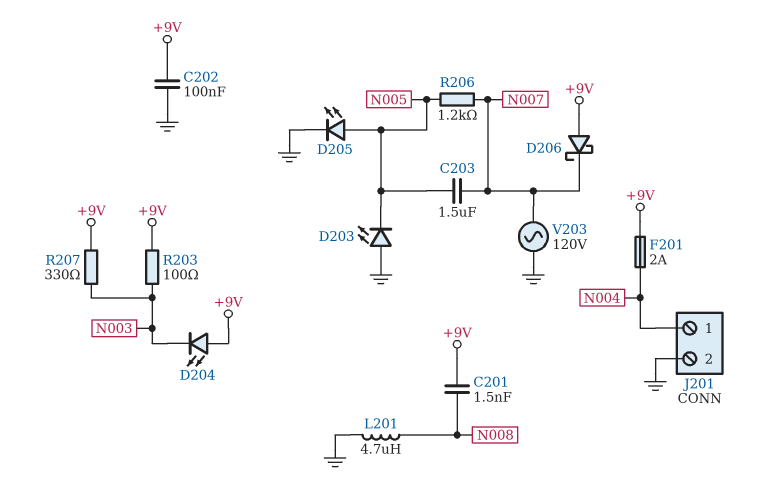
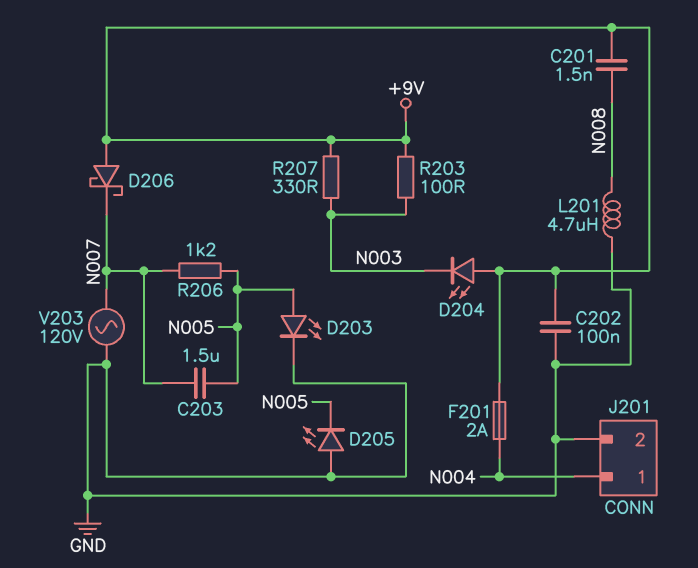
D203: LED (A GND, K N005) -> LED (A N005, K GND)
D205: LED (A N005, K GND) -> LED (A GND, K N005)

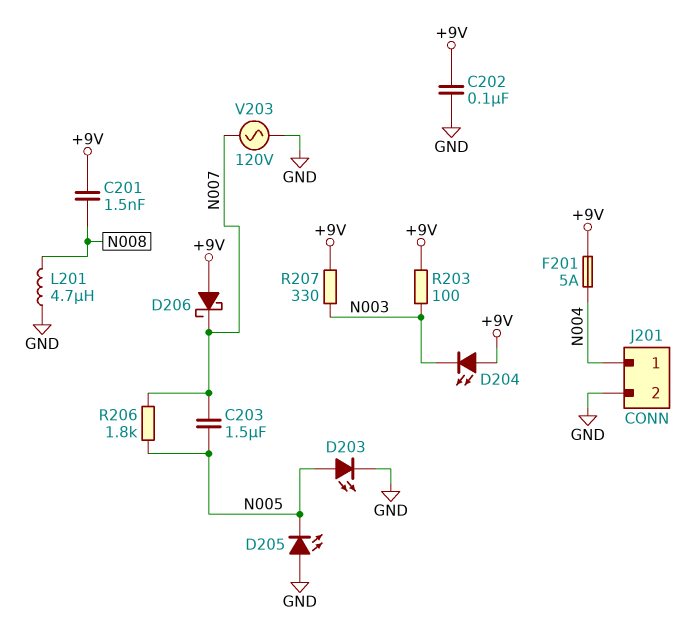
F201: 2A (+9V, N004) -> 5A (+9V, N004)
R206: 1.2k (N005, N007) -> 1.8k (N005, N007)

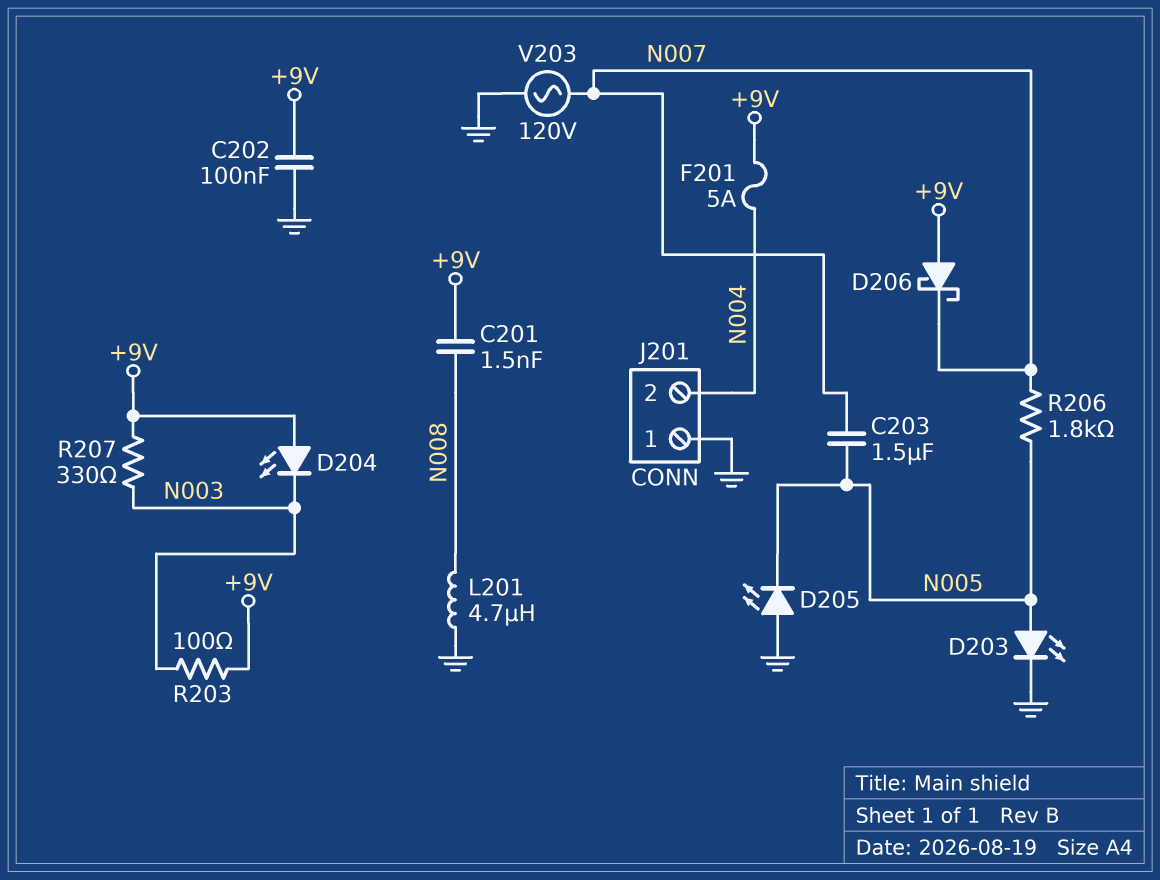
J201 pin 1: N004 -> GND
J201 pin 2: GND -> N004

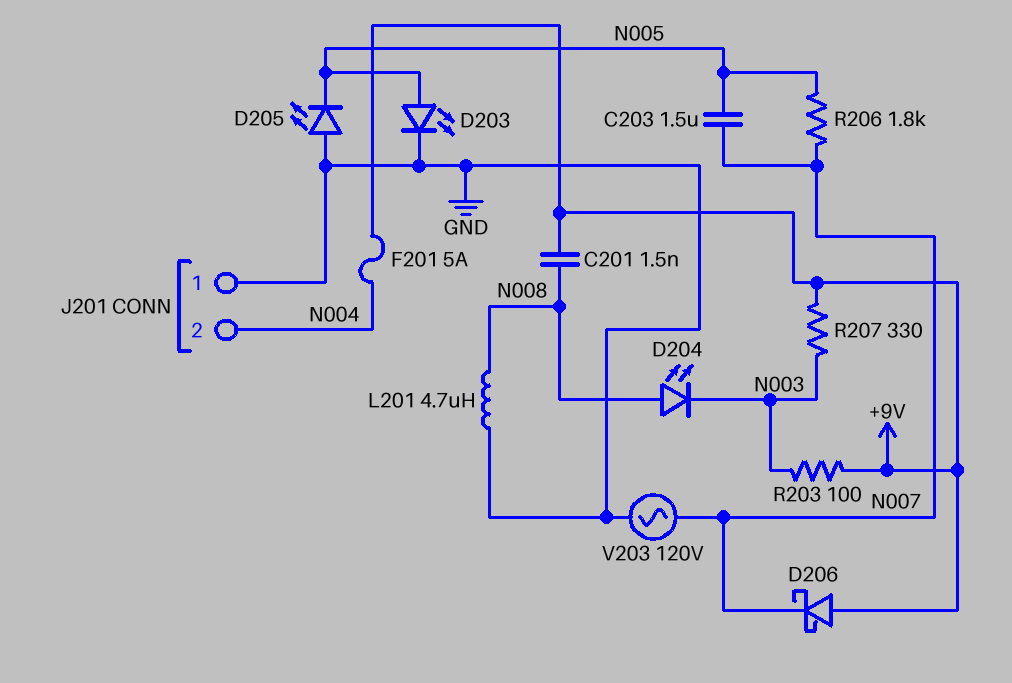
C202: 100nF (+9V, GND) -> none
D204: LED (A +9V, K N003) -> LED (A N008, K N003)

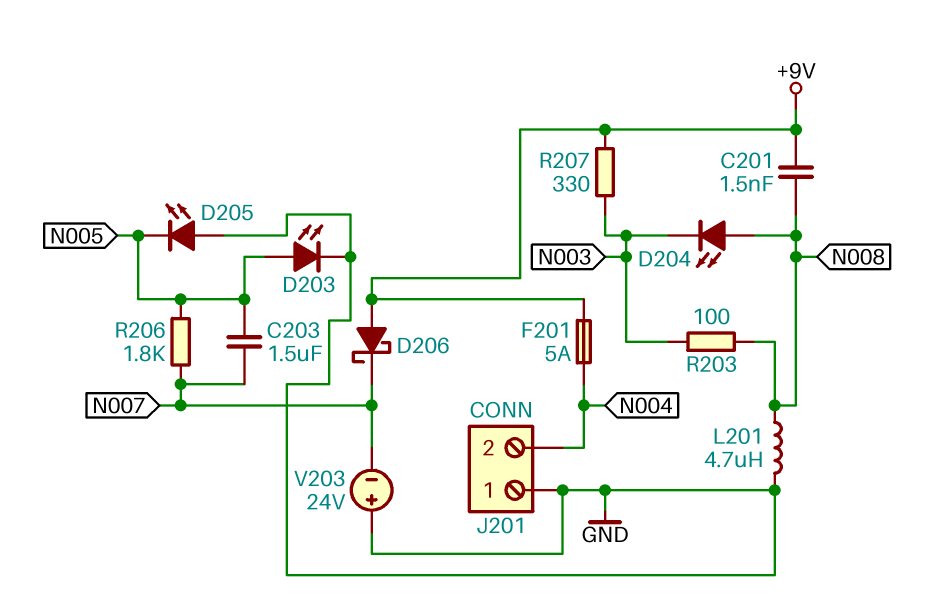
R203: 100 (+9V, N003) -> 100 (N003, N008)
V203: AC 120V (GND, N007) -> 24V (plus GND, minus N007)

